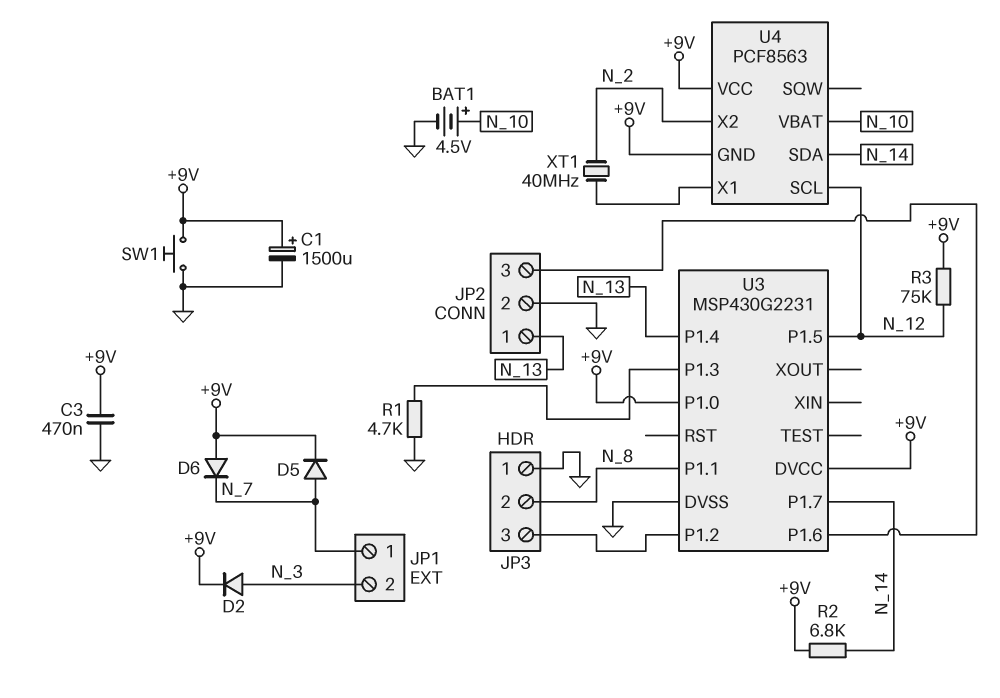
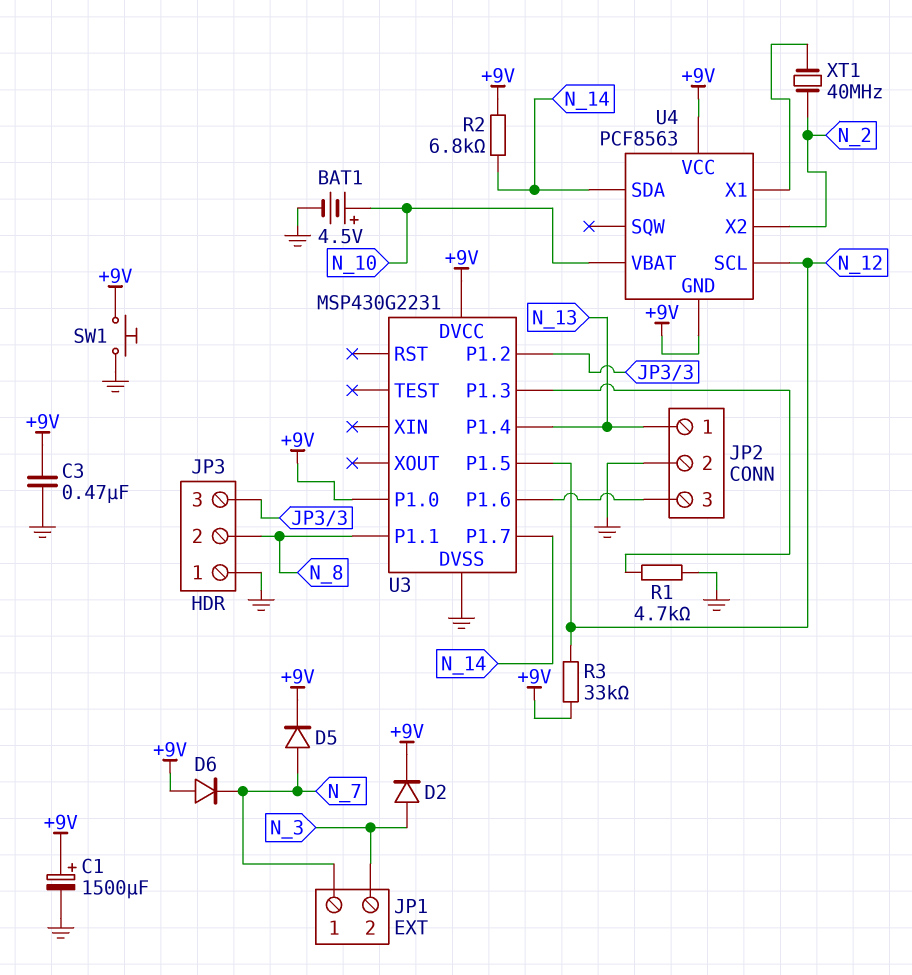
R3: 75k (+9V, N_12) -> 33k (+9V, N_12)

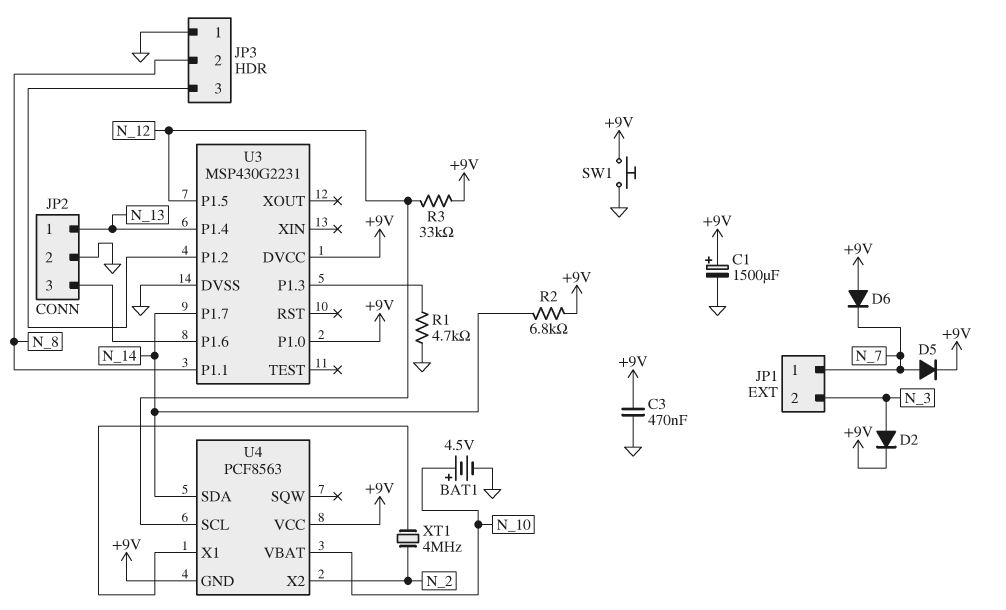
XT1: 40MHz (N_2, U4/X1) -> 4MHz (N_2, U4/X1)

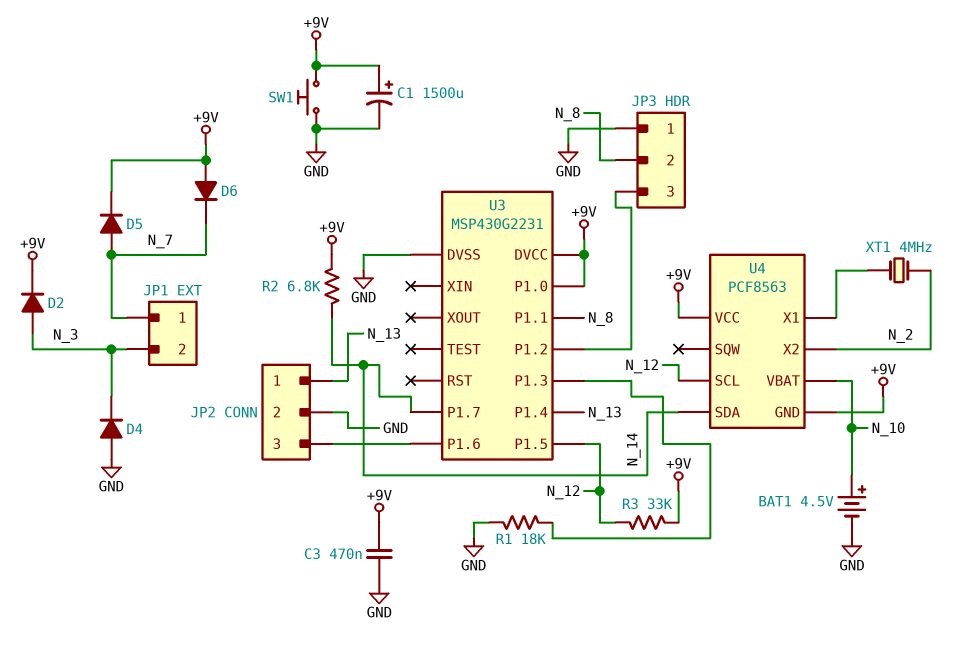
D4: none -> diode (A GND, K N_3)
R1: 4.7k (GND, U3/P1.3) -> 18k (GND, U3/P1.3)

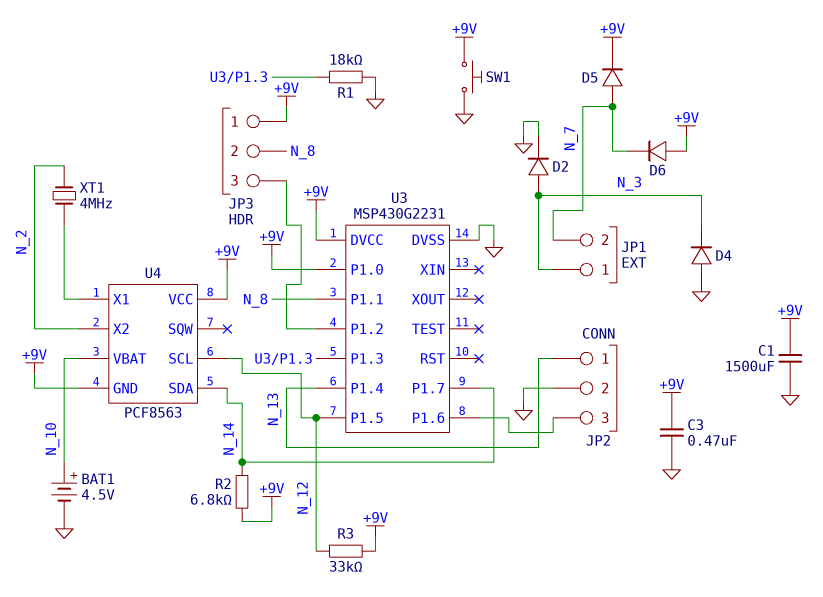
C1: 1500uF (plus +9V, minus GND) -> 1500uF (+9V, GND)
D2: diode (A N_3, K +9V) -> diode (A N_3, K GND)
JP1 pin 1: N_7 -> N_3
JP1 pin 2: N_3 -> N_7
JP3 pin 1: GND -> +9V

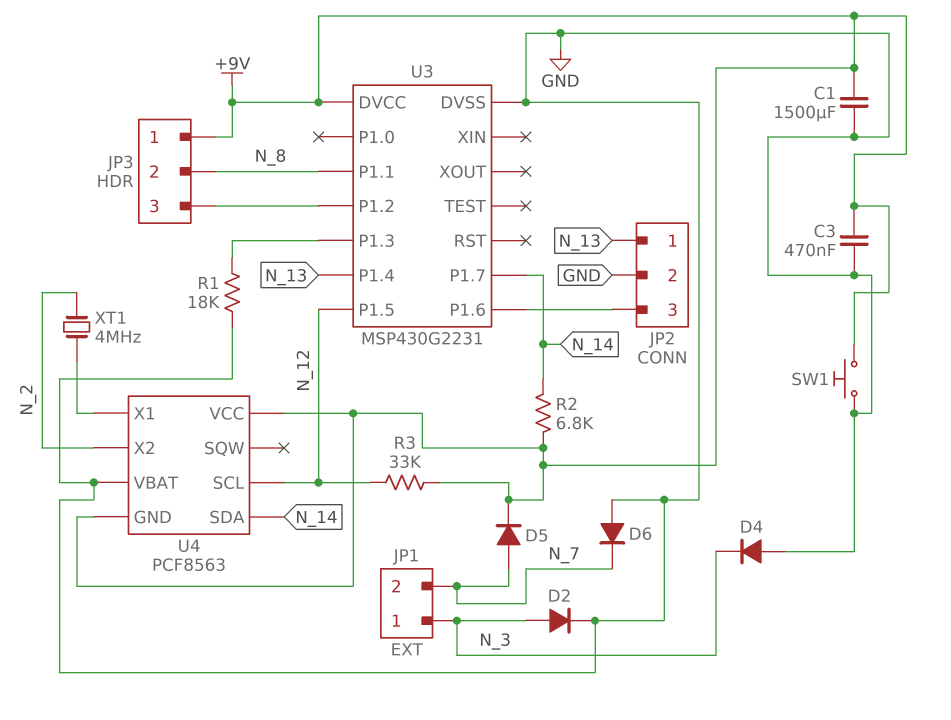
BAT1: 4.5V (plus N_10, minus GND) -> none
D6: diode (A +9V, K N_7) -> diode (A GND, K N_7)
U3 pin P1.0: +9V -> none
U4 pin VBAT: N_10 -> GND

